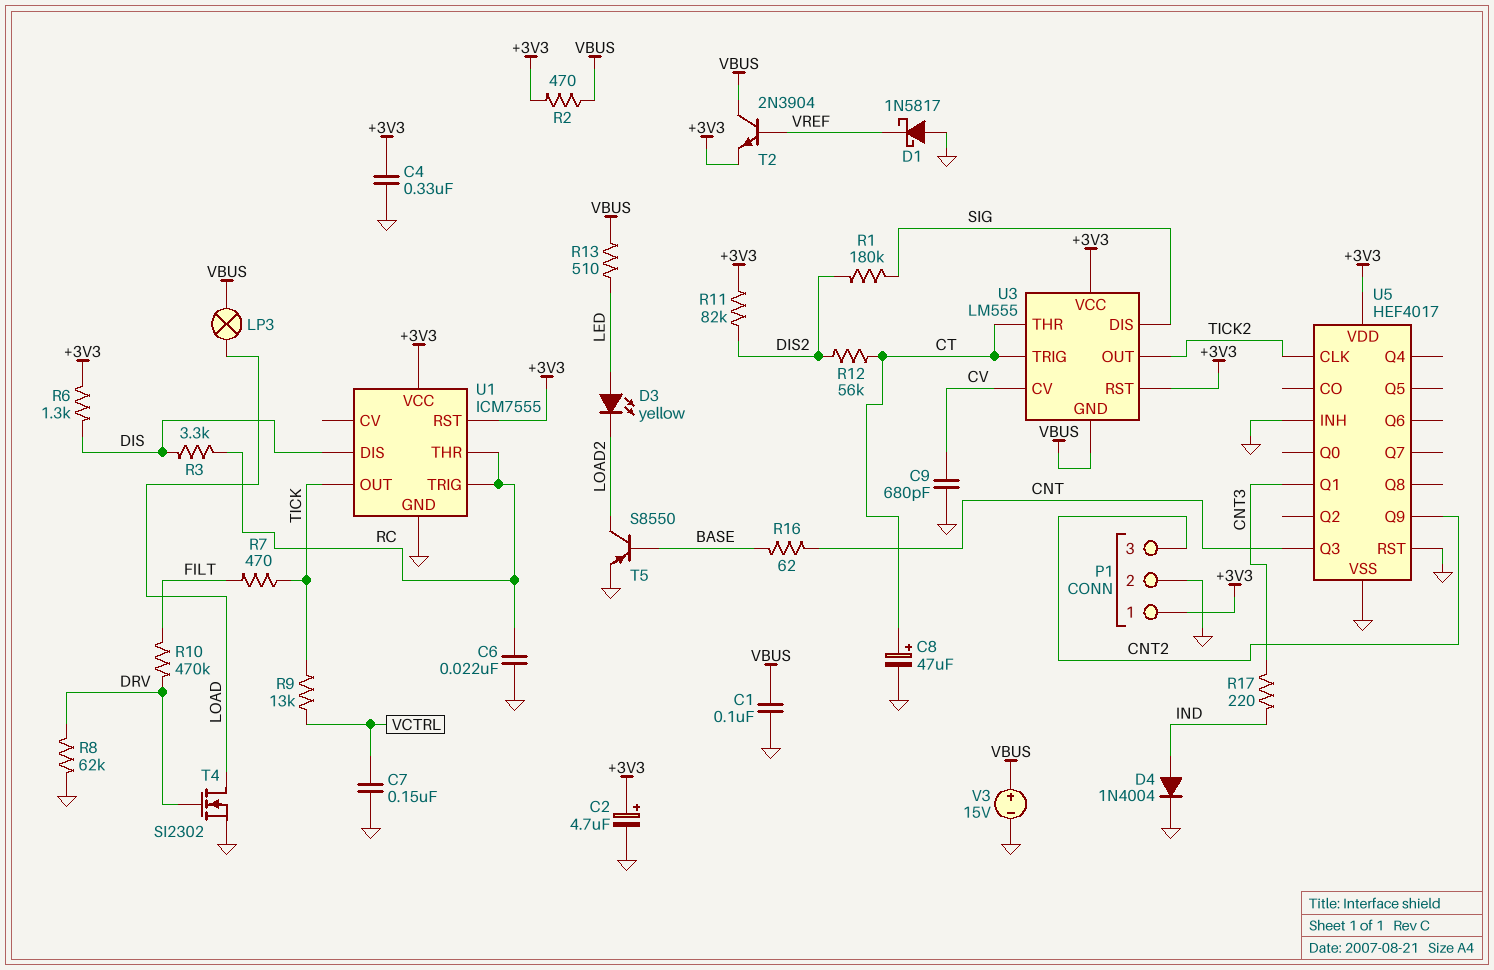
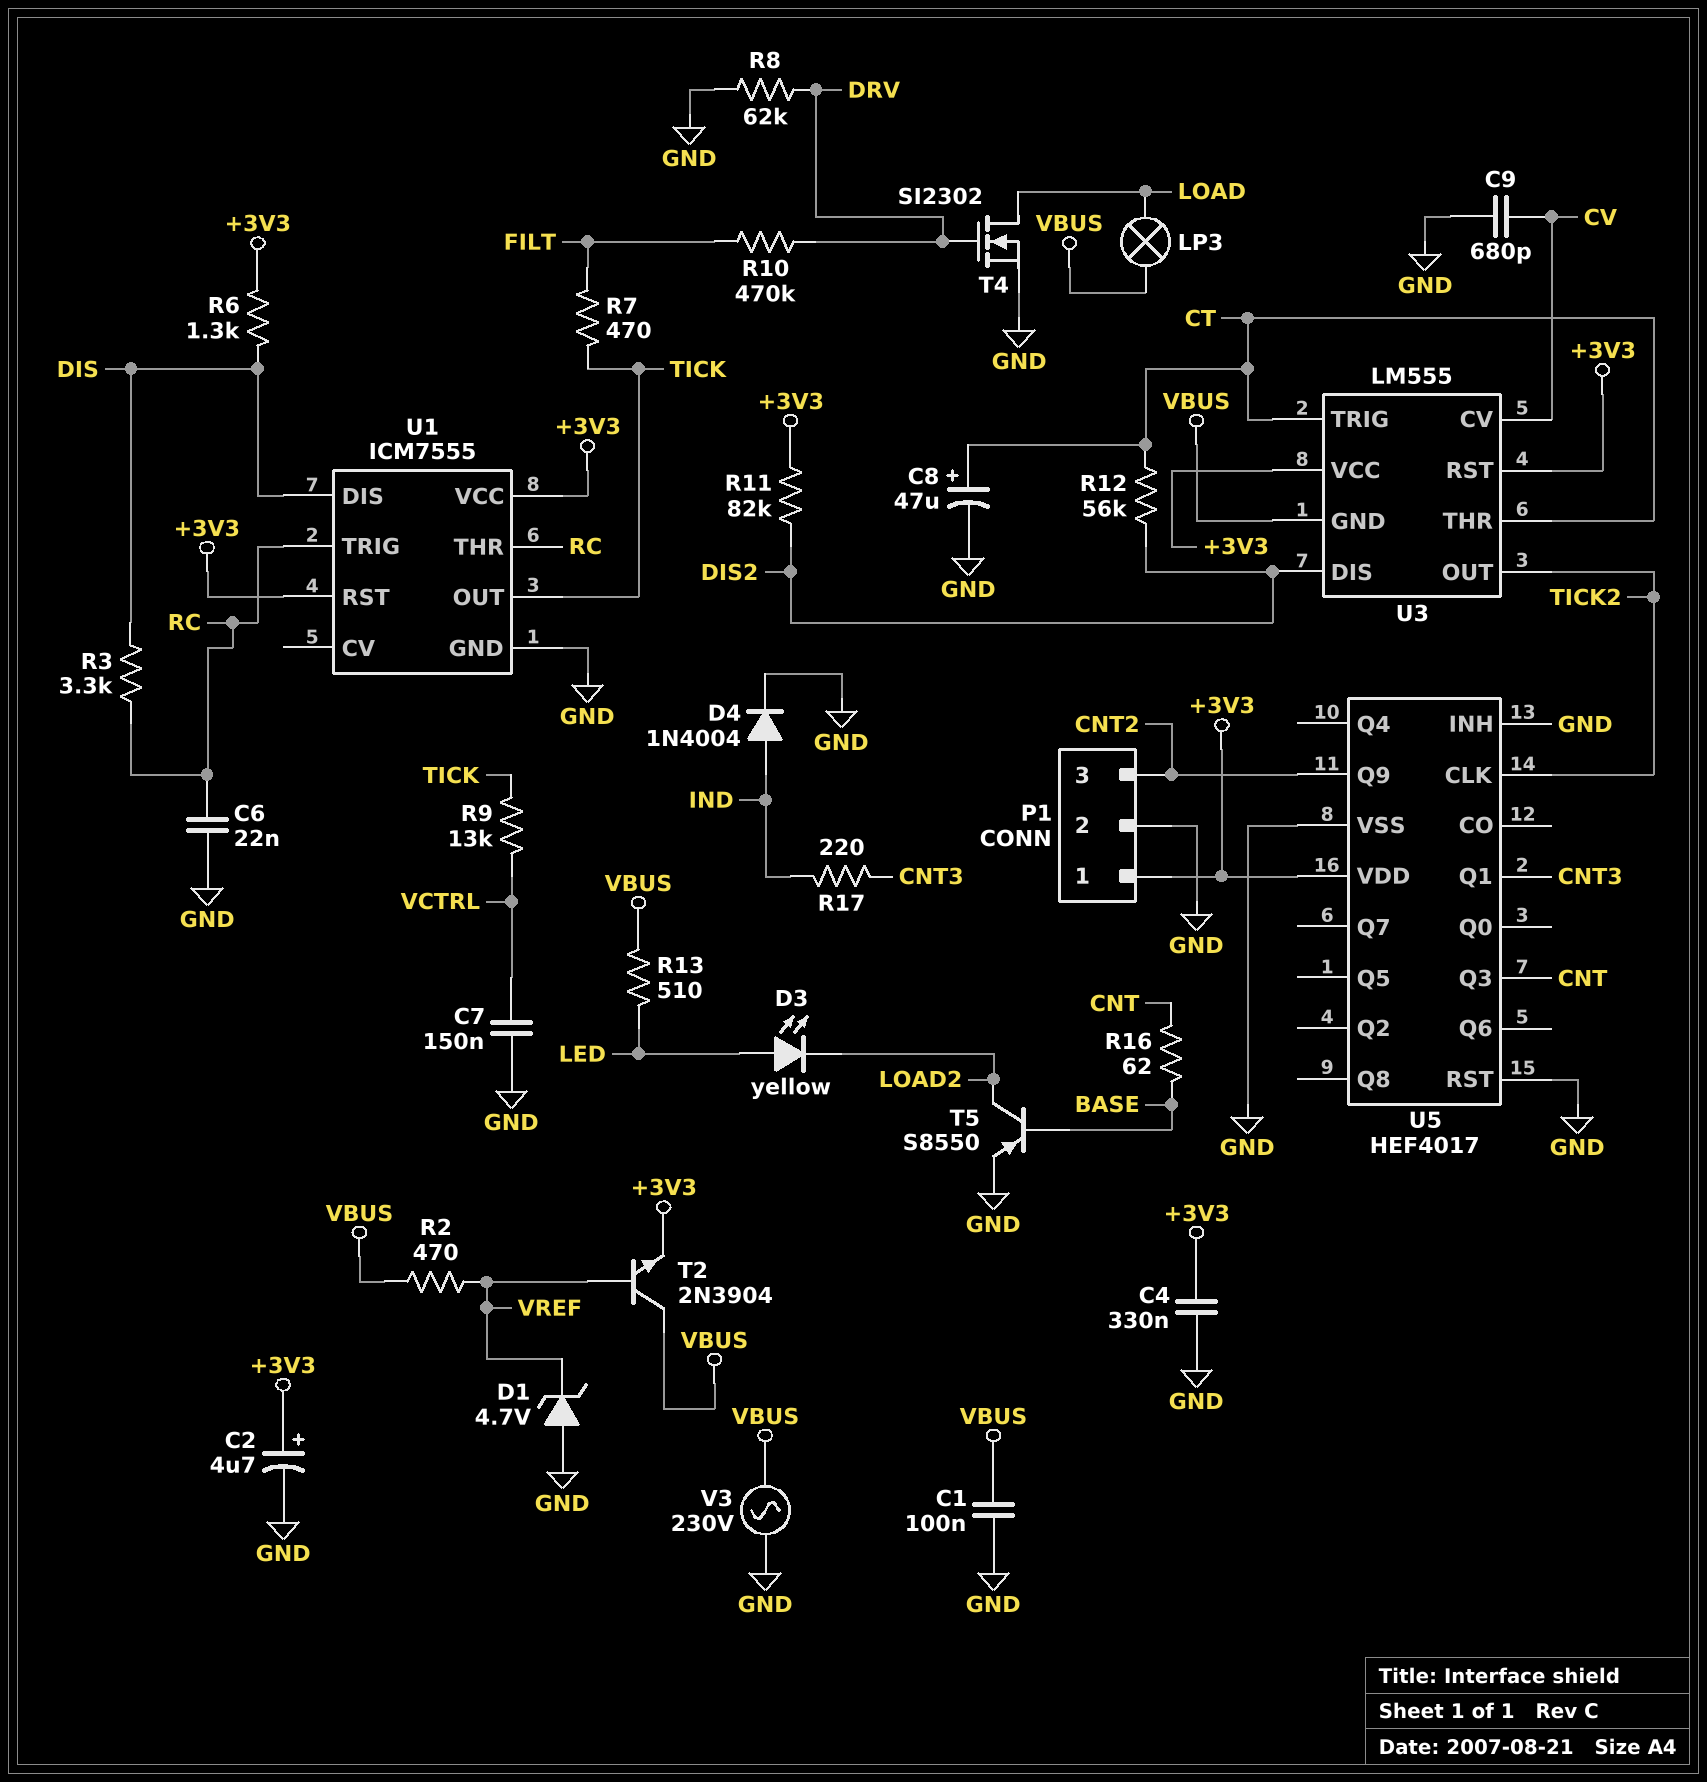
D1: schottky 1N5817 (A GND, K VREF) -> zener 4.7V (A GND, K VREF)
R1: 180k (DIS2, SIG) -> none
R2: 470 (+3V3, VBUS) -> 470 (VBUS, VREF)
U3 pin DIS: SIG -> DIS2
V3: 15V (plus VBUS, minus GND) -> AC 230V (GND, VBUS)

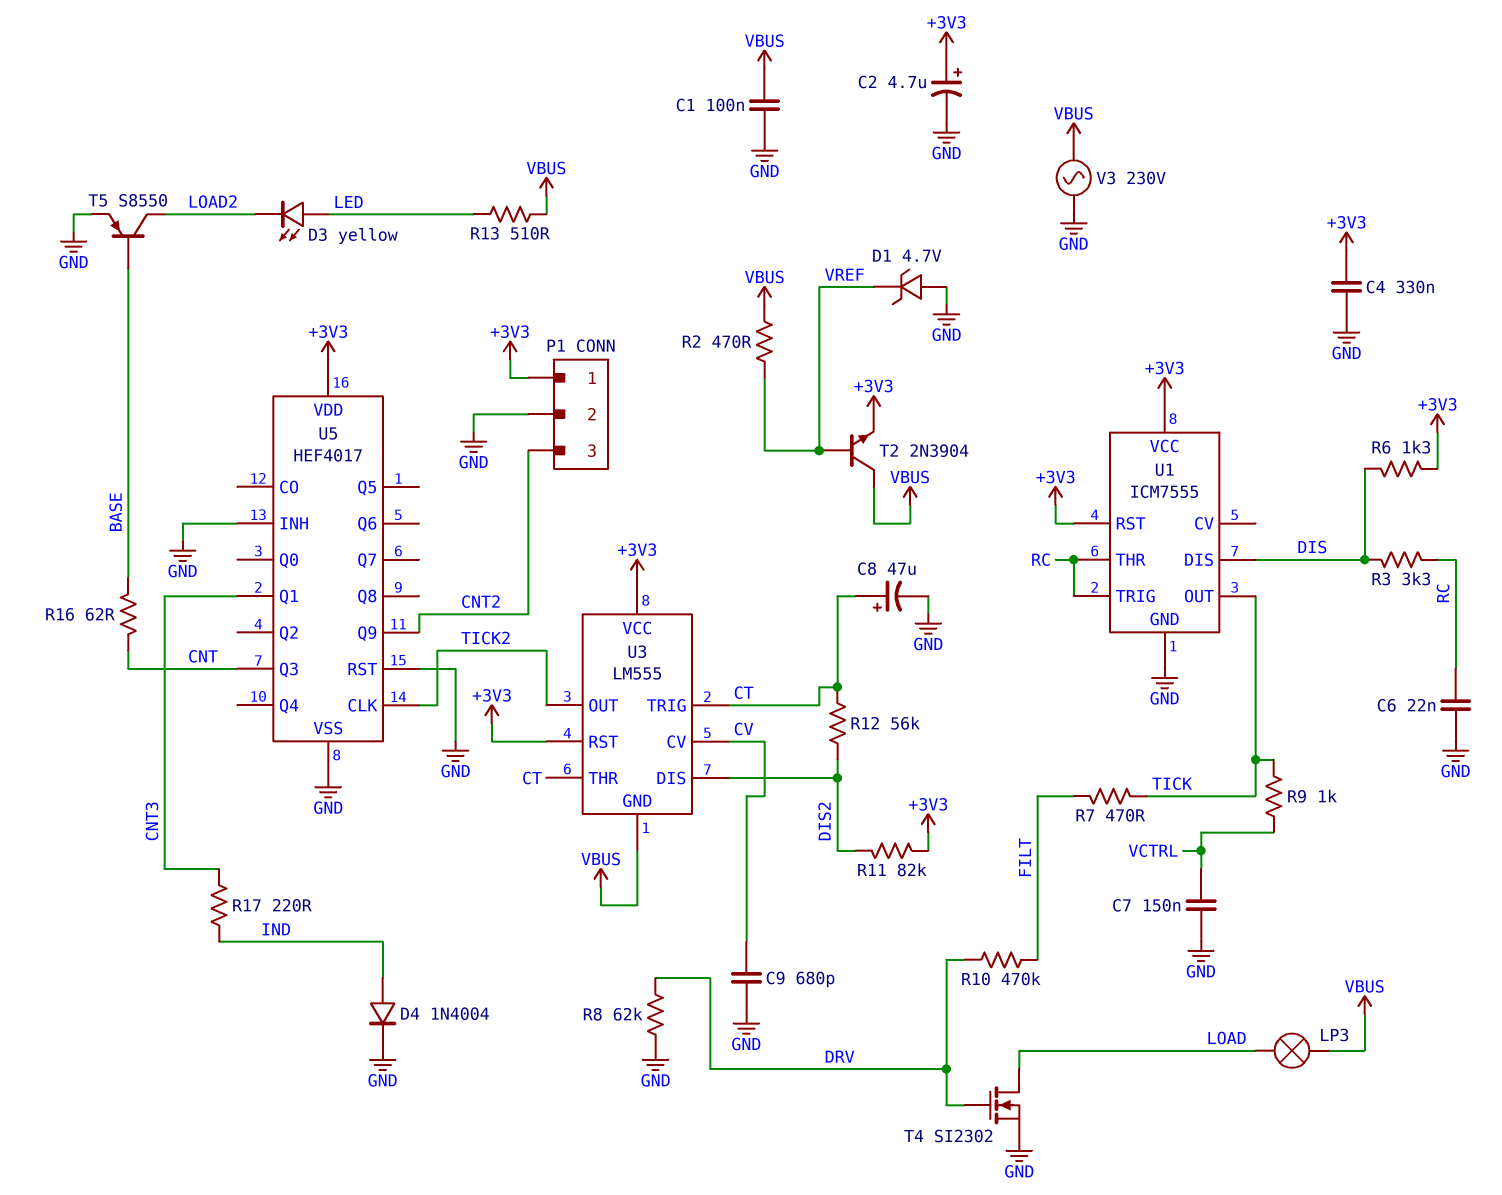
R9: 13k (TICK, VCTRL) -> 1k (TICK, VCTRL)

